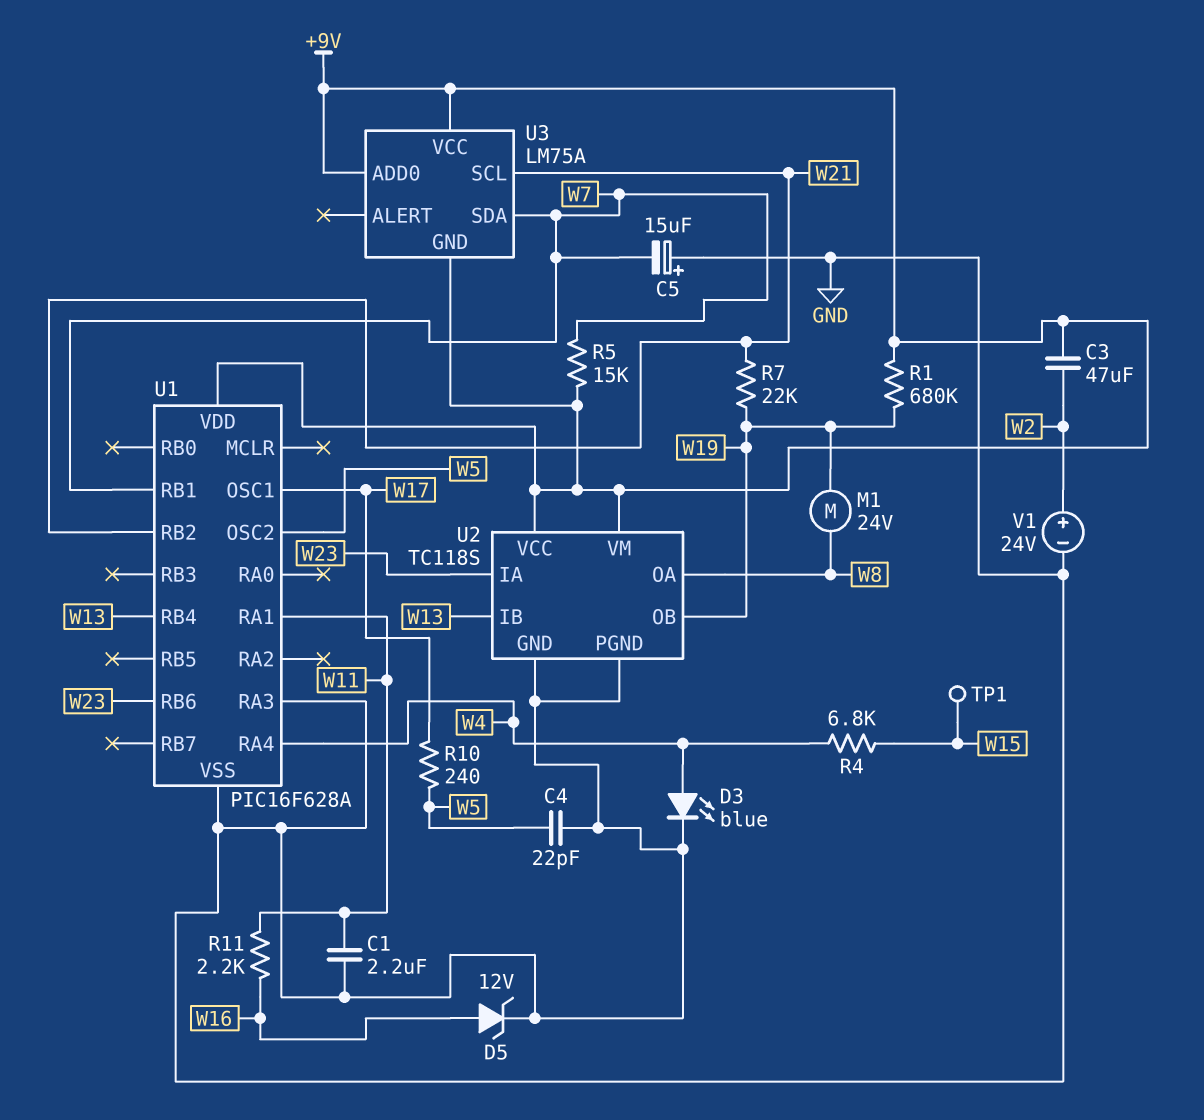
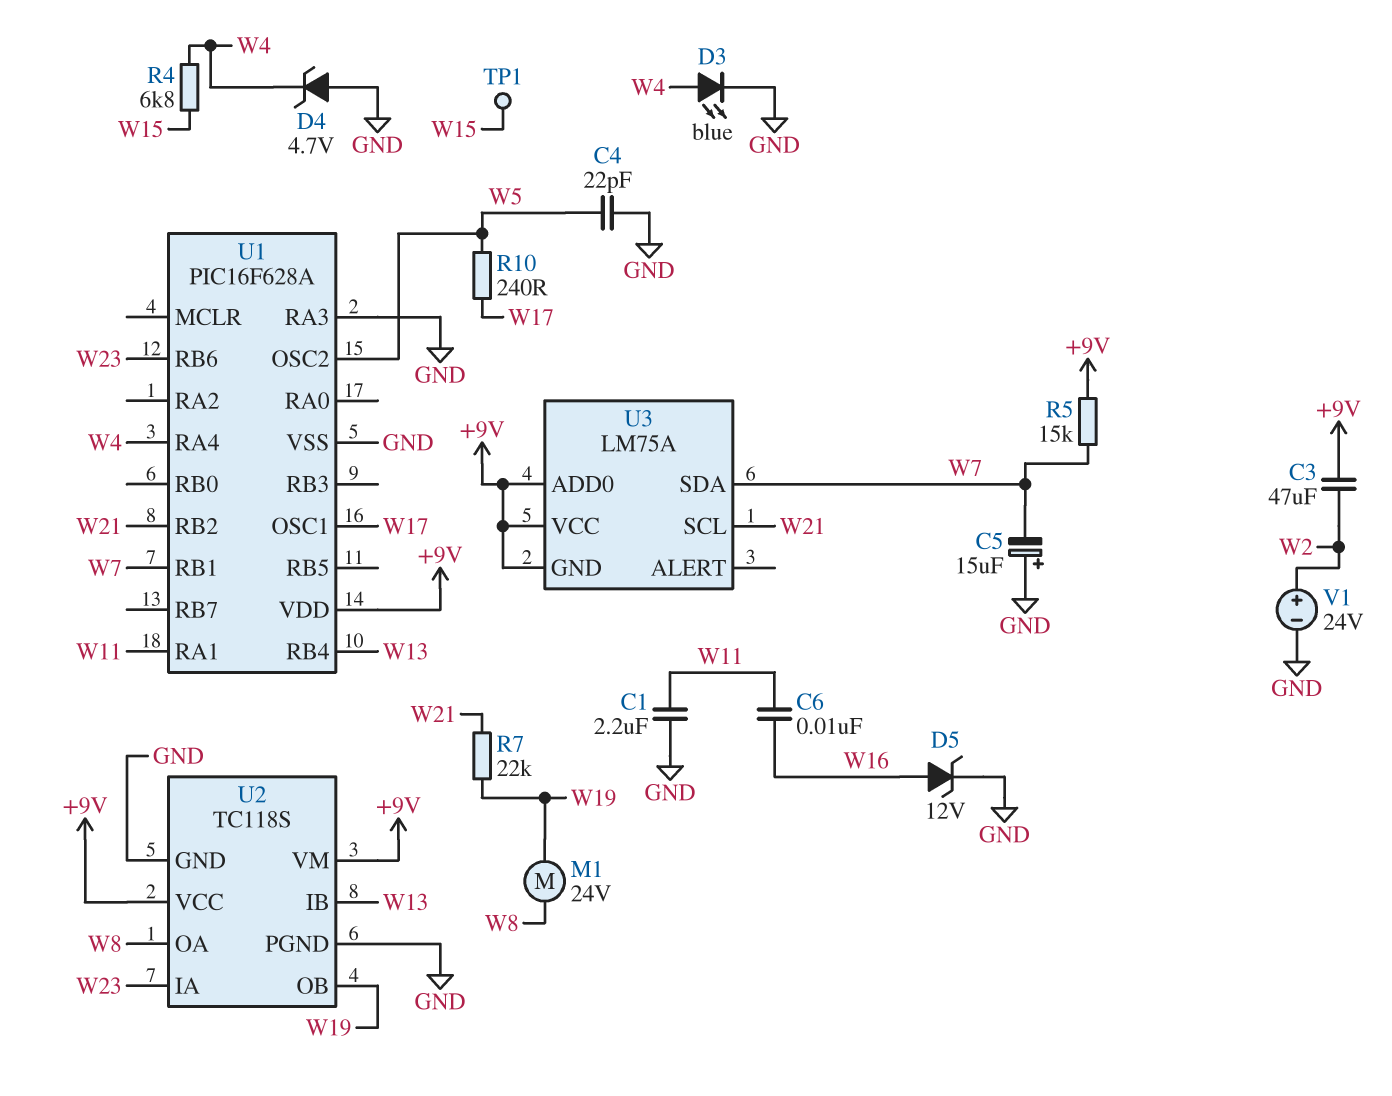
C6: none -> 10nF (W11, W16)
D4: none -> zener 4.7V (A GND, K W4)
R1: 680k (+9V, W19) -> none
R11: 2.2k (W11, W16) -> none

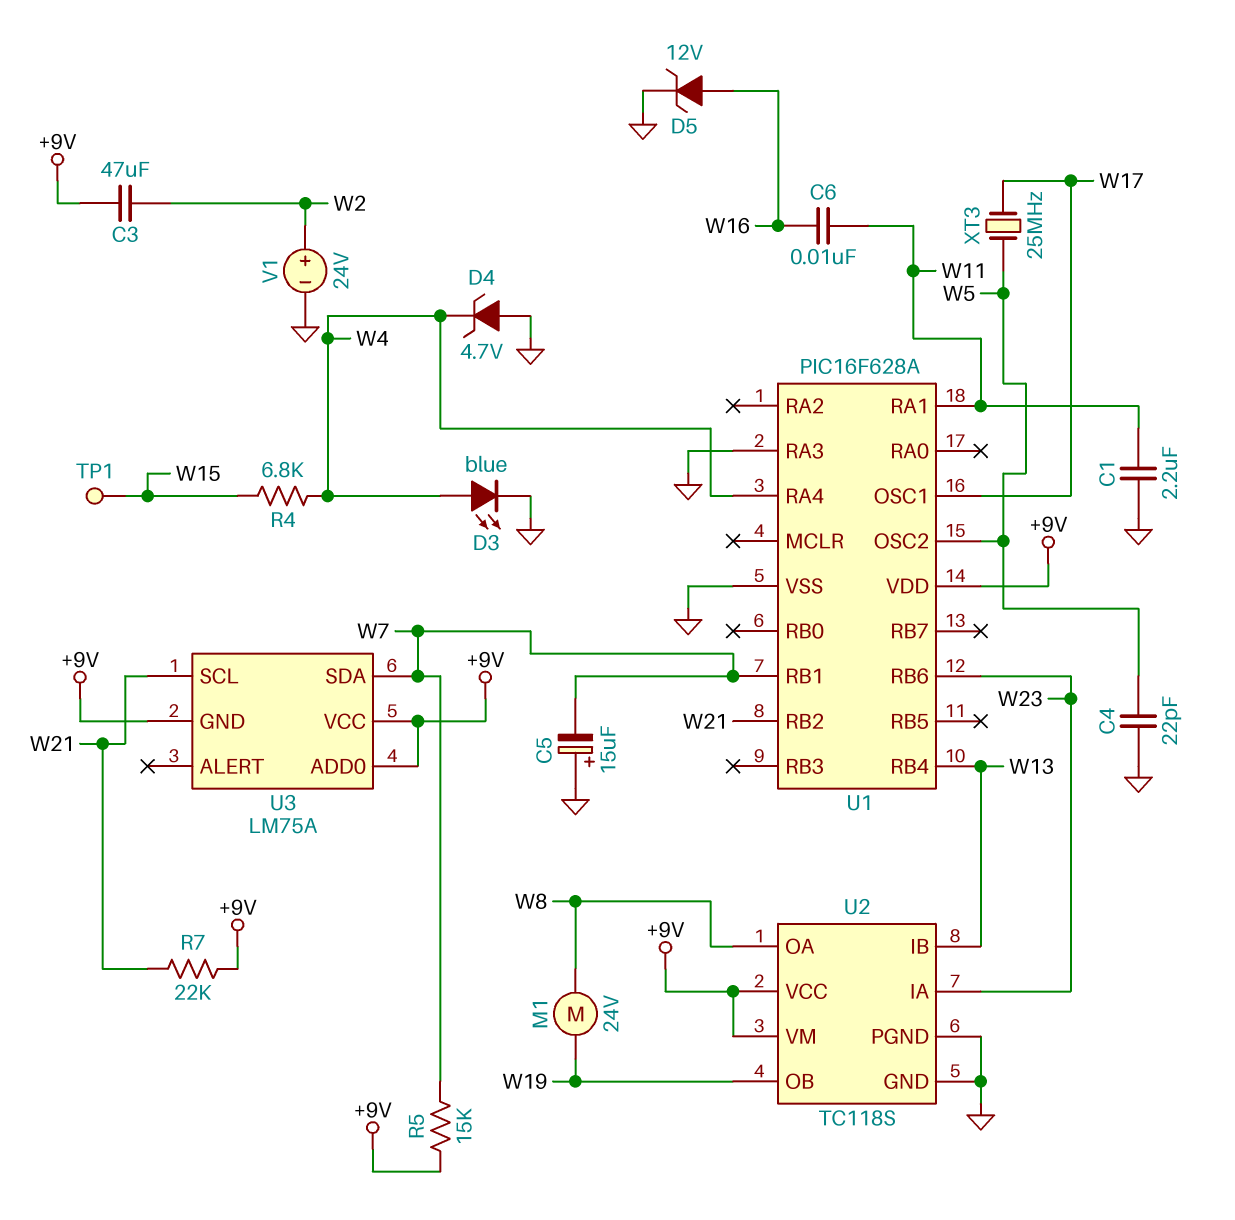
R7: 22k (W19, W21) -> 22k (+9V, W21)
R10: 240 (W5, W17) -> none
XT3: none -> 25MHz (W5, W17)

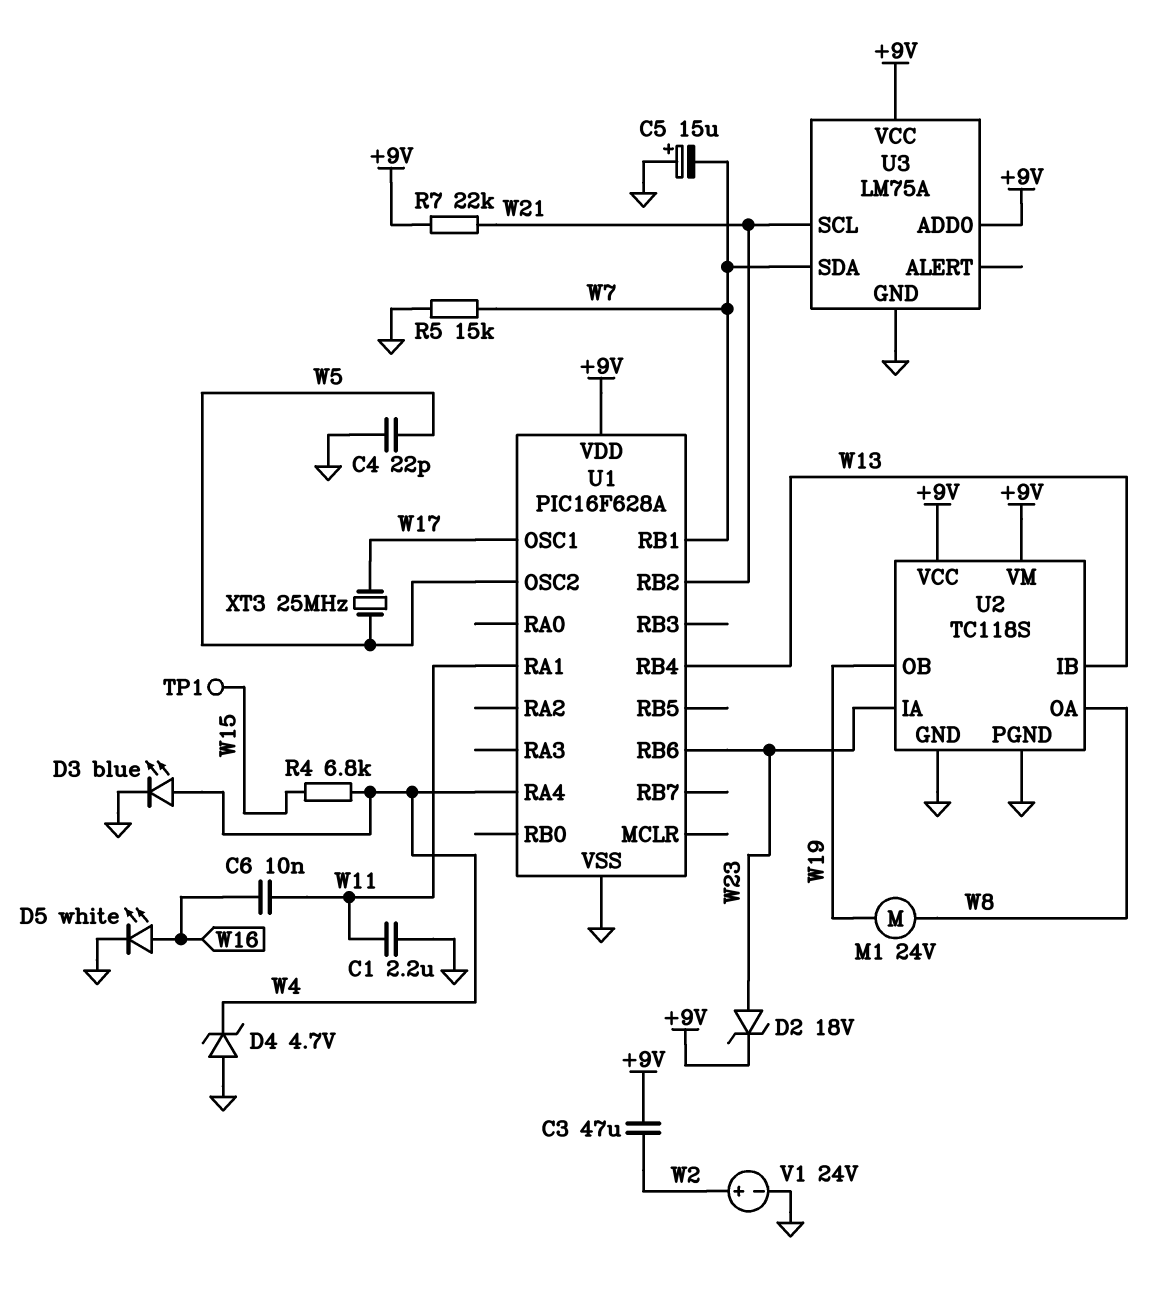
D2: none -> zener 18V (A W23, K +9V)
D5: zener 12V (A W16, K GND) -> LED white (A W16, K GND)
R5: 15k (+9V, W7) -> 15k (GND, W7)
U1 pin RA3: GND -> none
U3 pin GND: +9V -> GND

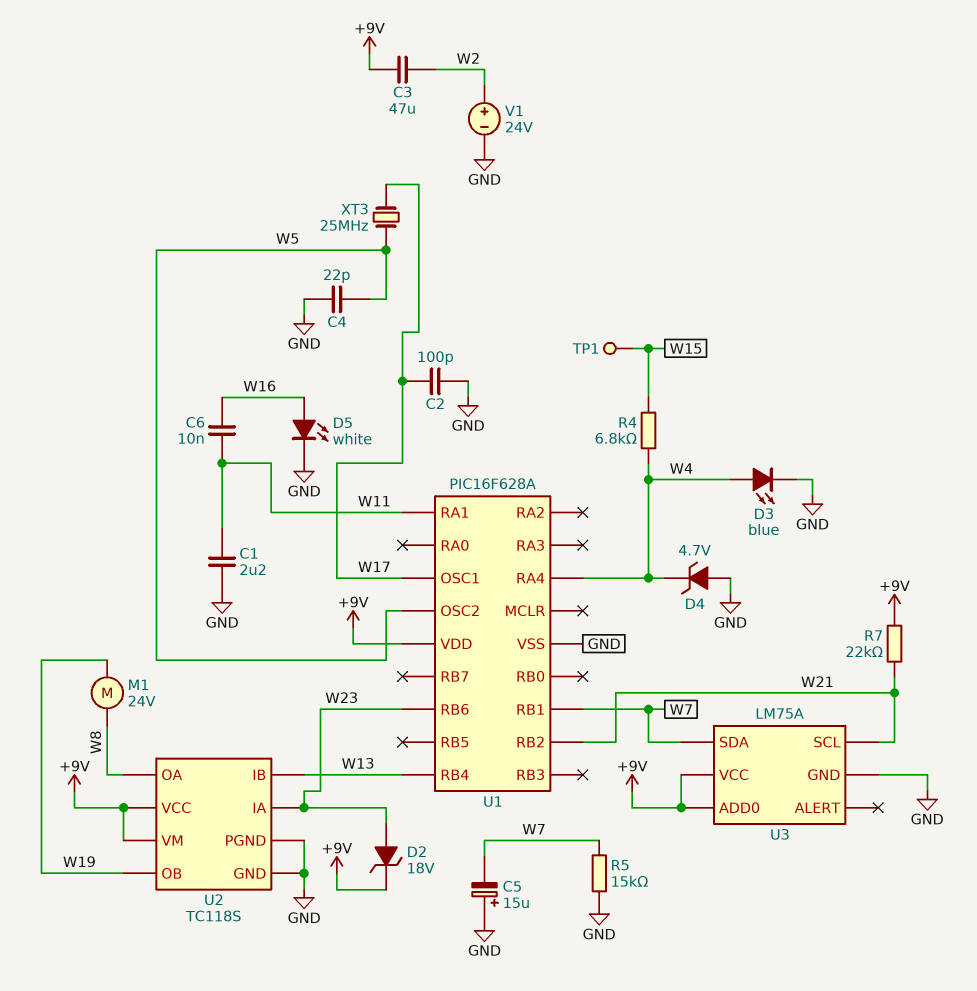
C2: none -> 100pF (GND, W17)

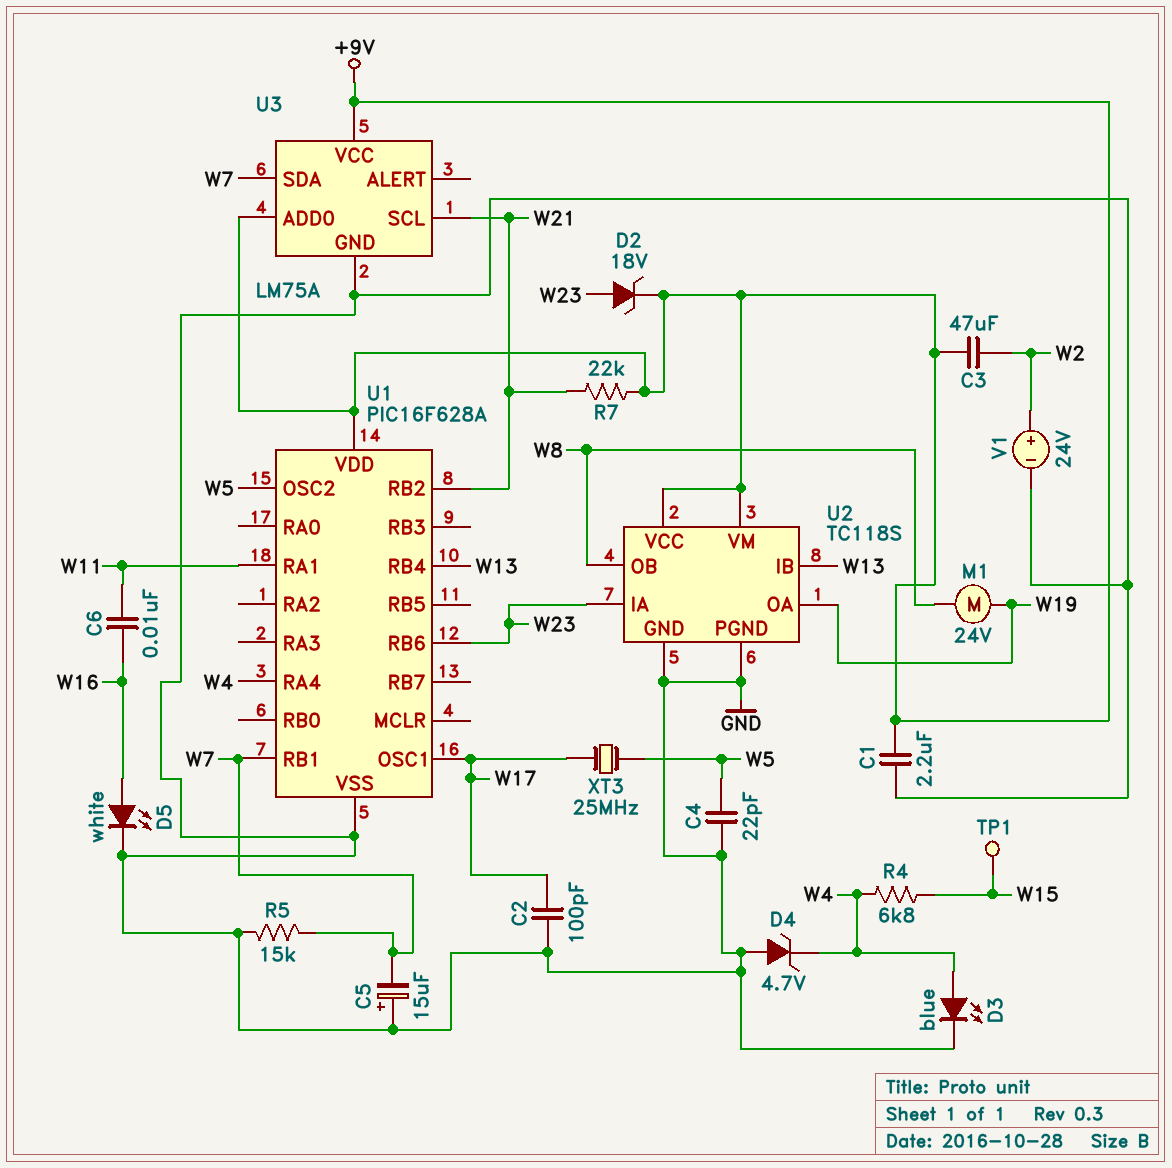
C1: 2.2uF (GND, W11) -> 2.2uF (+9V, GND)
U2 pin OA: W8 -> W19
U2 pin OB: W19 -> W8

